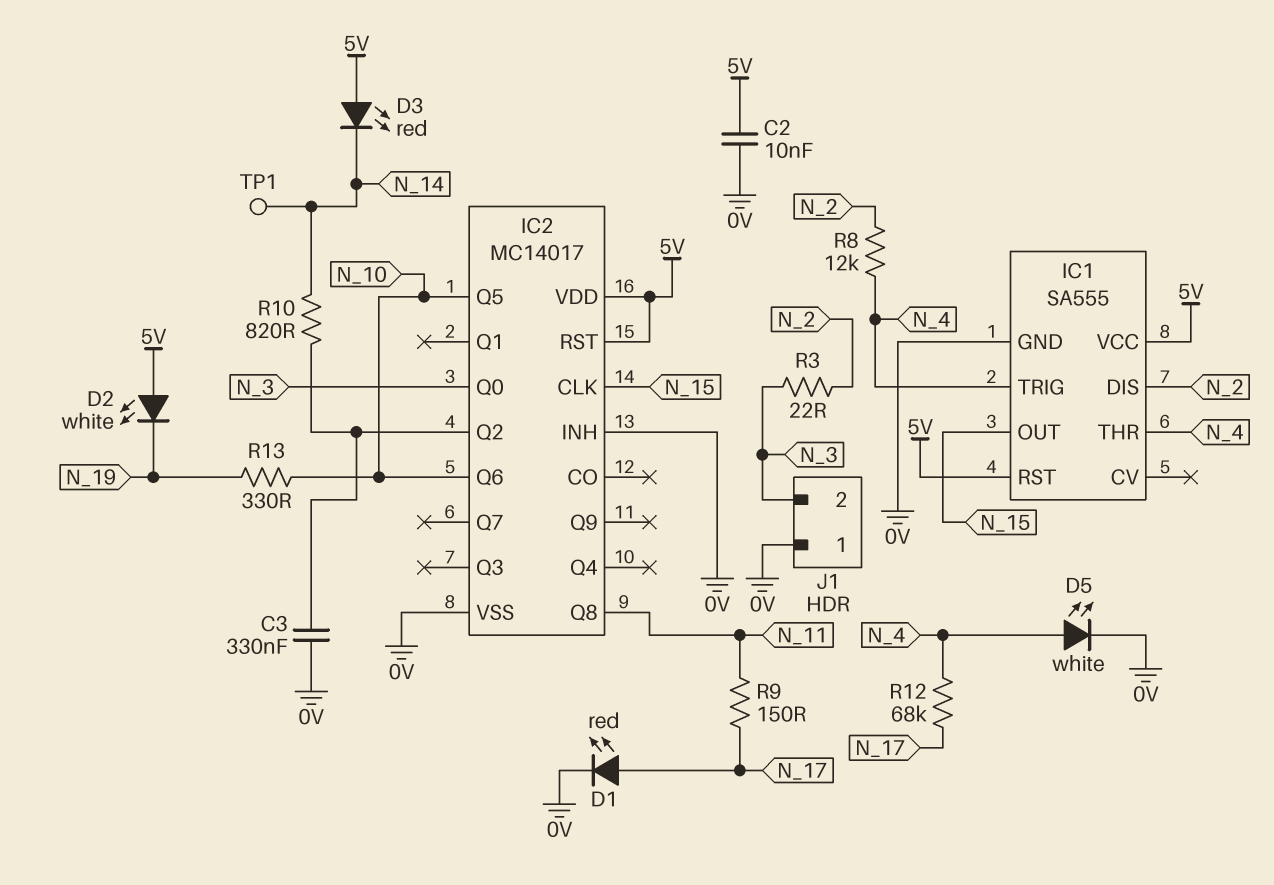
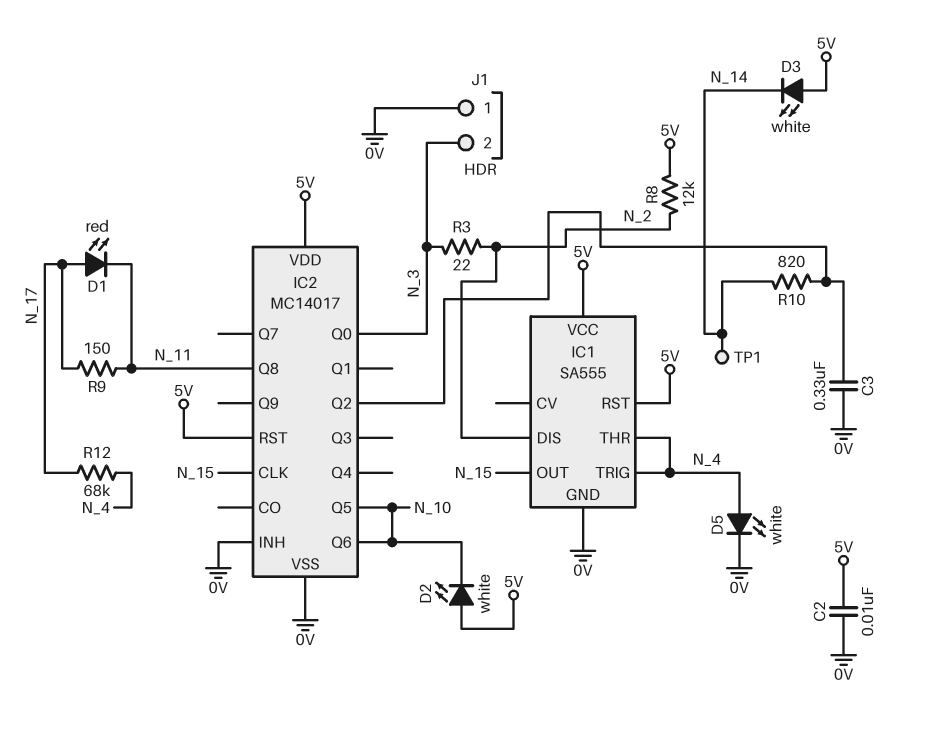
D1: LED red (A N_17, K 0V) -> LED red (A N_17, K N_11)
D2: LED white (A 5V, K N_19) -> LED white (A 5V, K N_10)
D3: LED red (A 5V, K N_14) -> LED white (A 5V, K N_14)
R8: 12k (N_2, N_4) -> 12k (5V, N_2)
R13: 330 (N_10, N_19) -> none

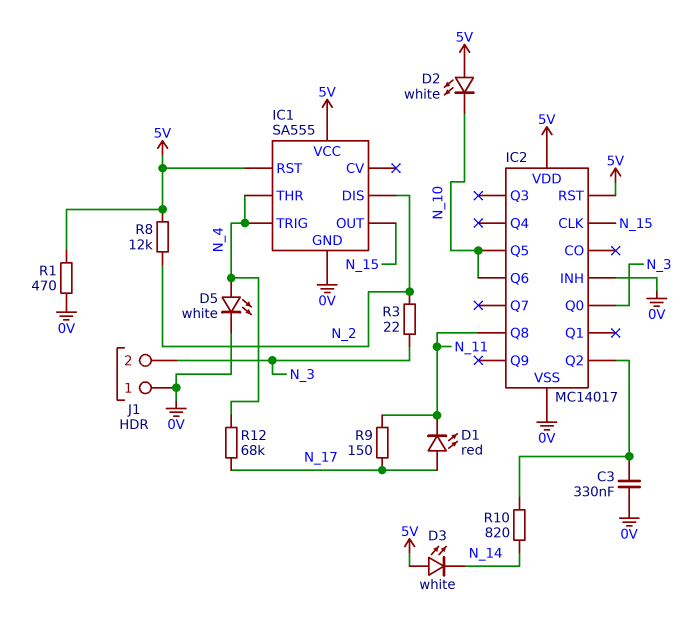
C2: 10nF (0V, 5V) -> none
R1: none -> 470 (0V, 5V)
TP1: test point (N_14) -> none

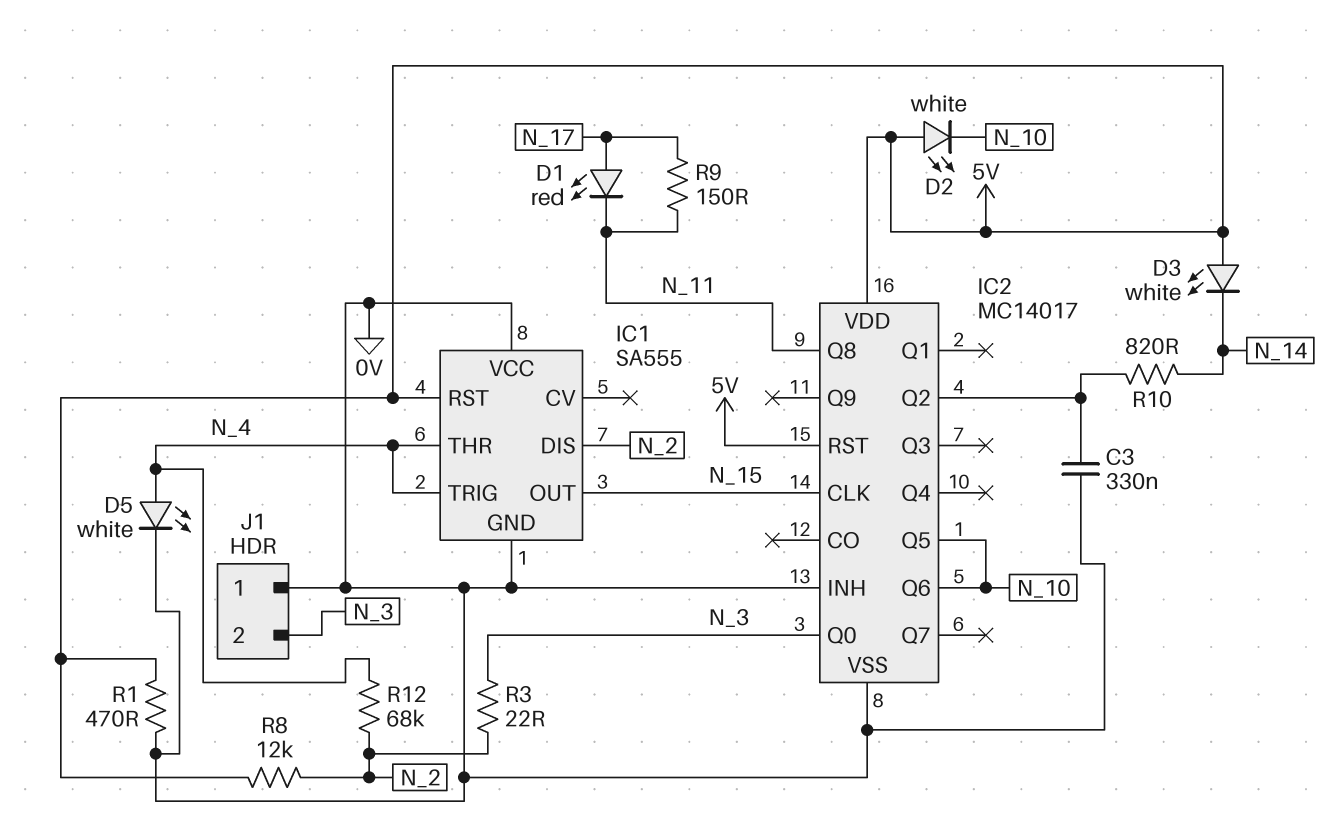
IC1 pin VCC: 5V -> 0V
R12: 68k (N_4, N_17) -> 68k (N_2, N_4)

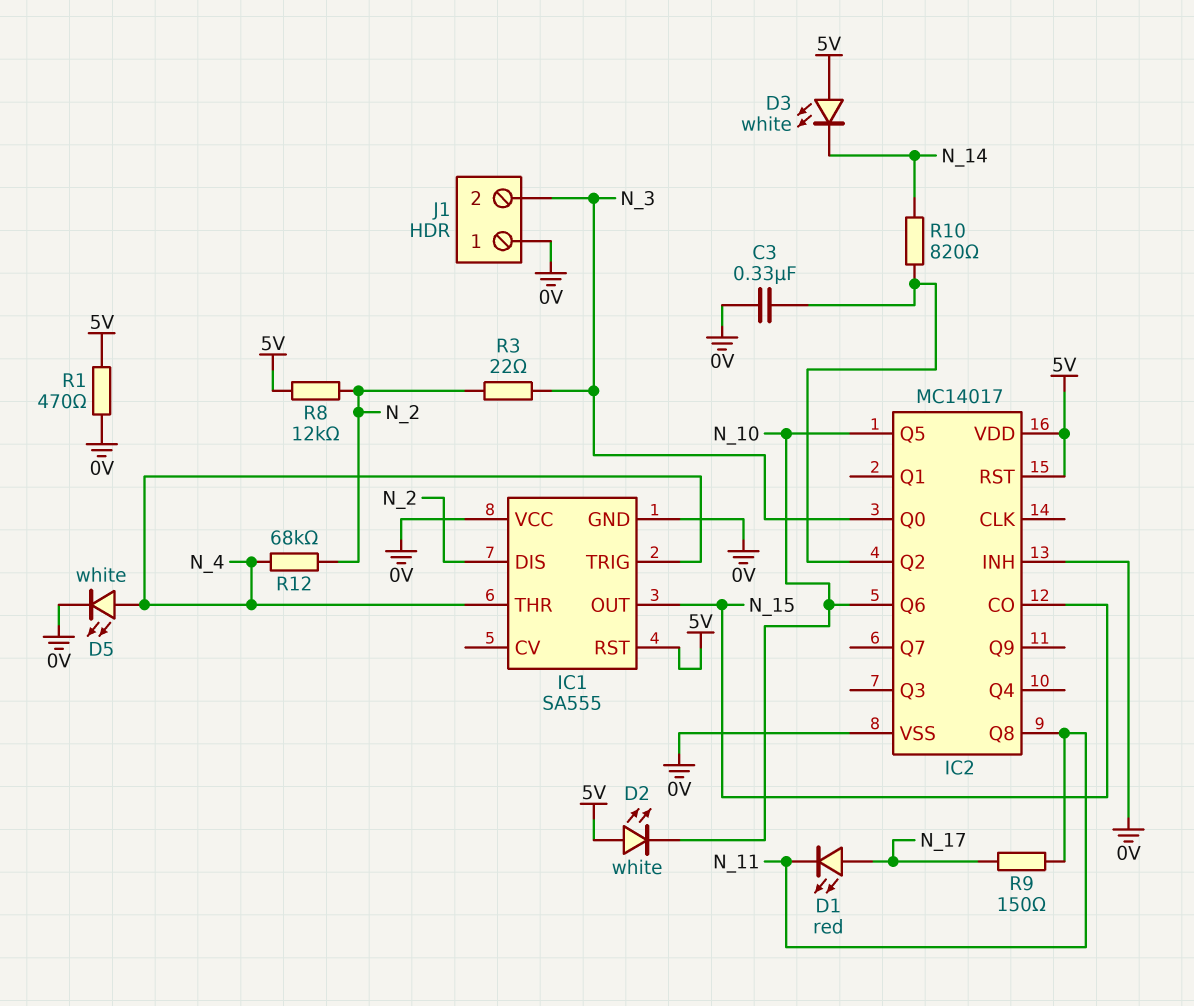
IC2 pin CLK: N_15 -> none
IC2 pin CO: none -> N_15

